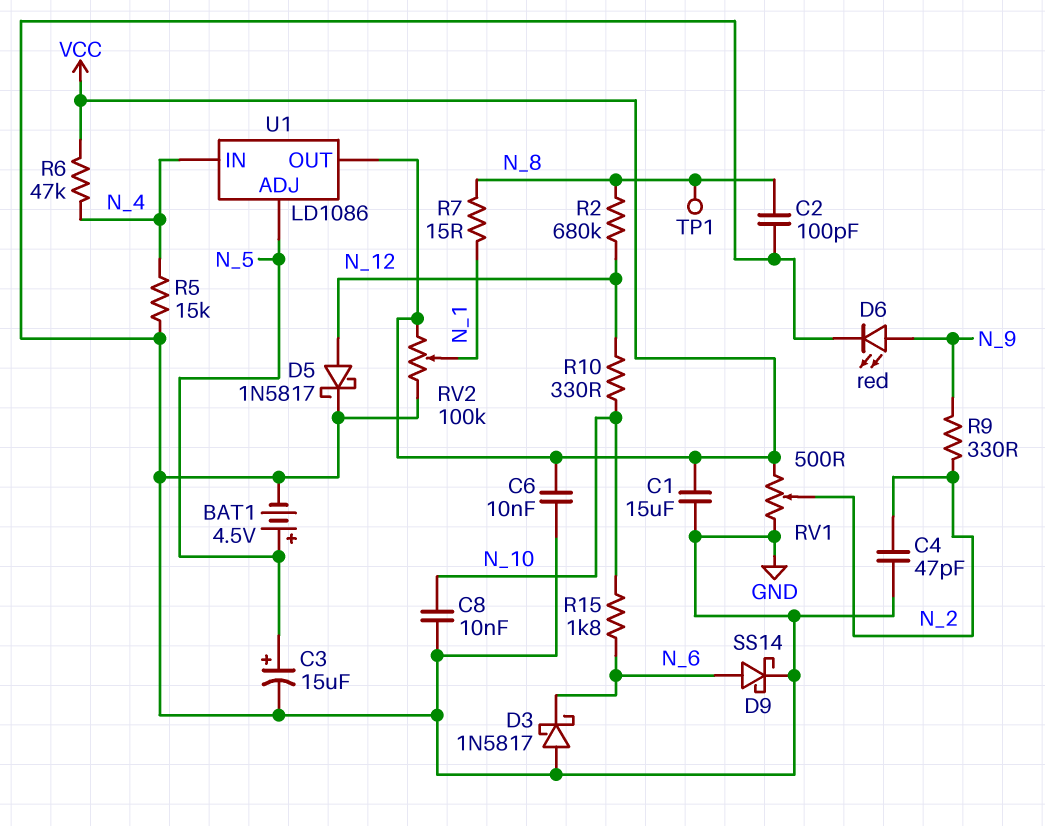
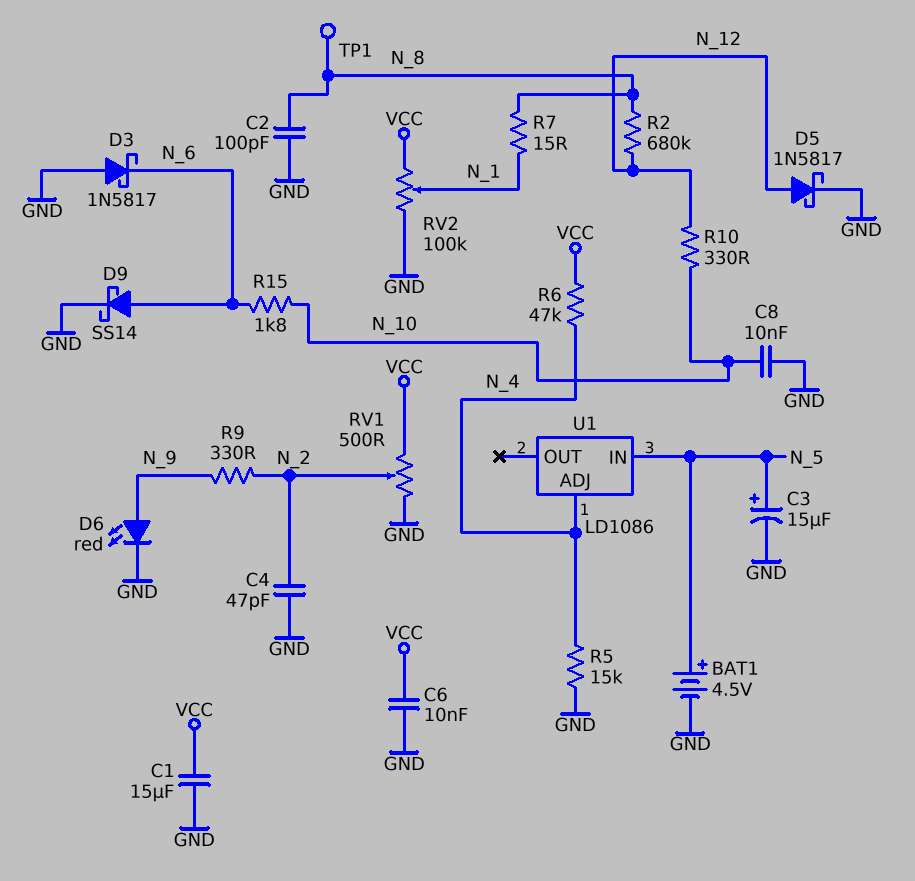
U1 pin ADJ: N_5 -> N_4
U1 pin IN: N_4 -> N_5
U1 pin OUT: VCC -> none

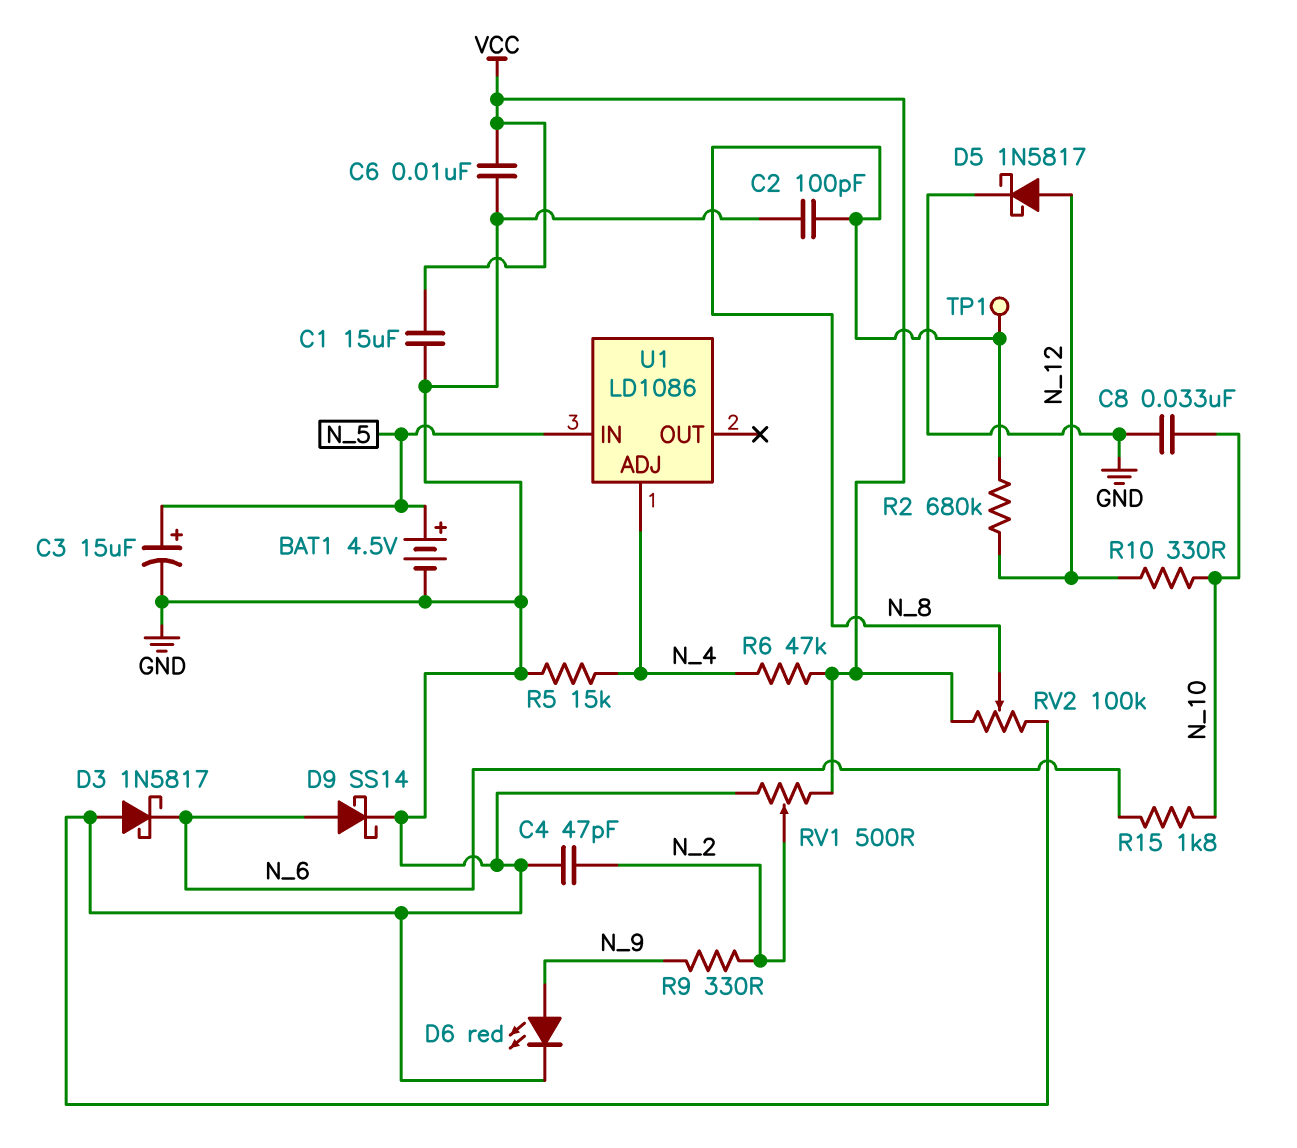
C8: 10nF (GND, N_10) -> 33nF (GND, N_10)
R7: 15 (N_1, N_8) -> none
RV2: 100k (GND, VCC, wiper N_1) -> 100k (GND, VCC, wiper N_8)

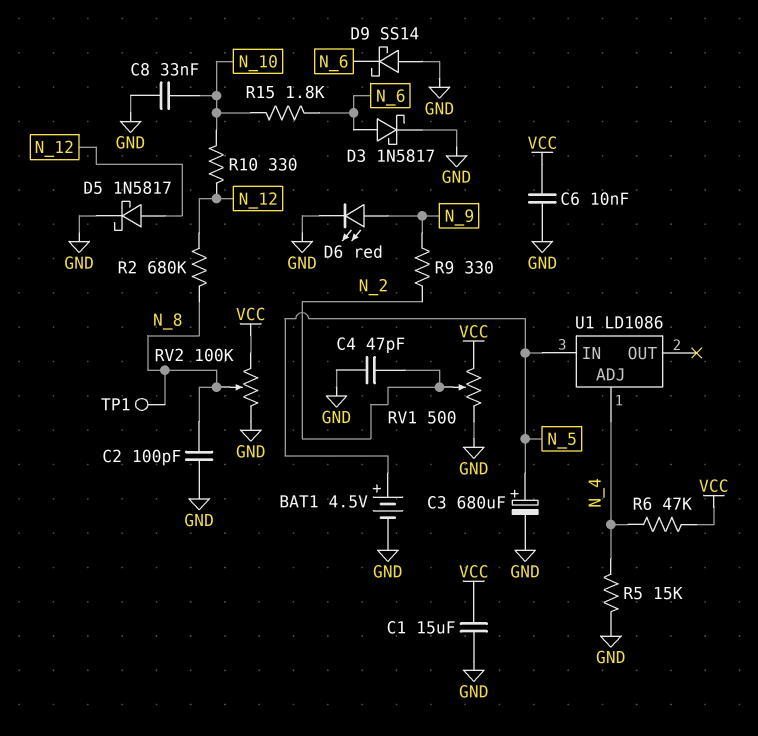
C3: 15uF (plus N_5, minus GND) -> 680uF (plus N_5, minus GND)
D3: schottky 1N5817 (A GND, K N_6) -> schottky 1N5817 (A N_6, K GND)
D9: schottky SS14 (A N_6, K GND) -> schottky SS14 (A GND, K N_6)

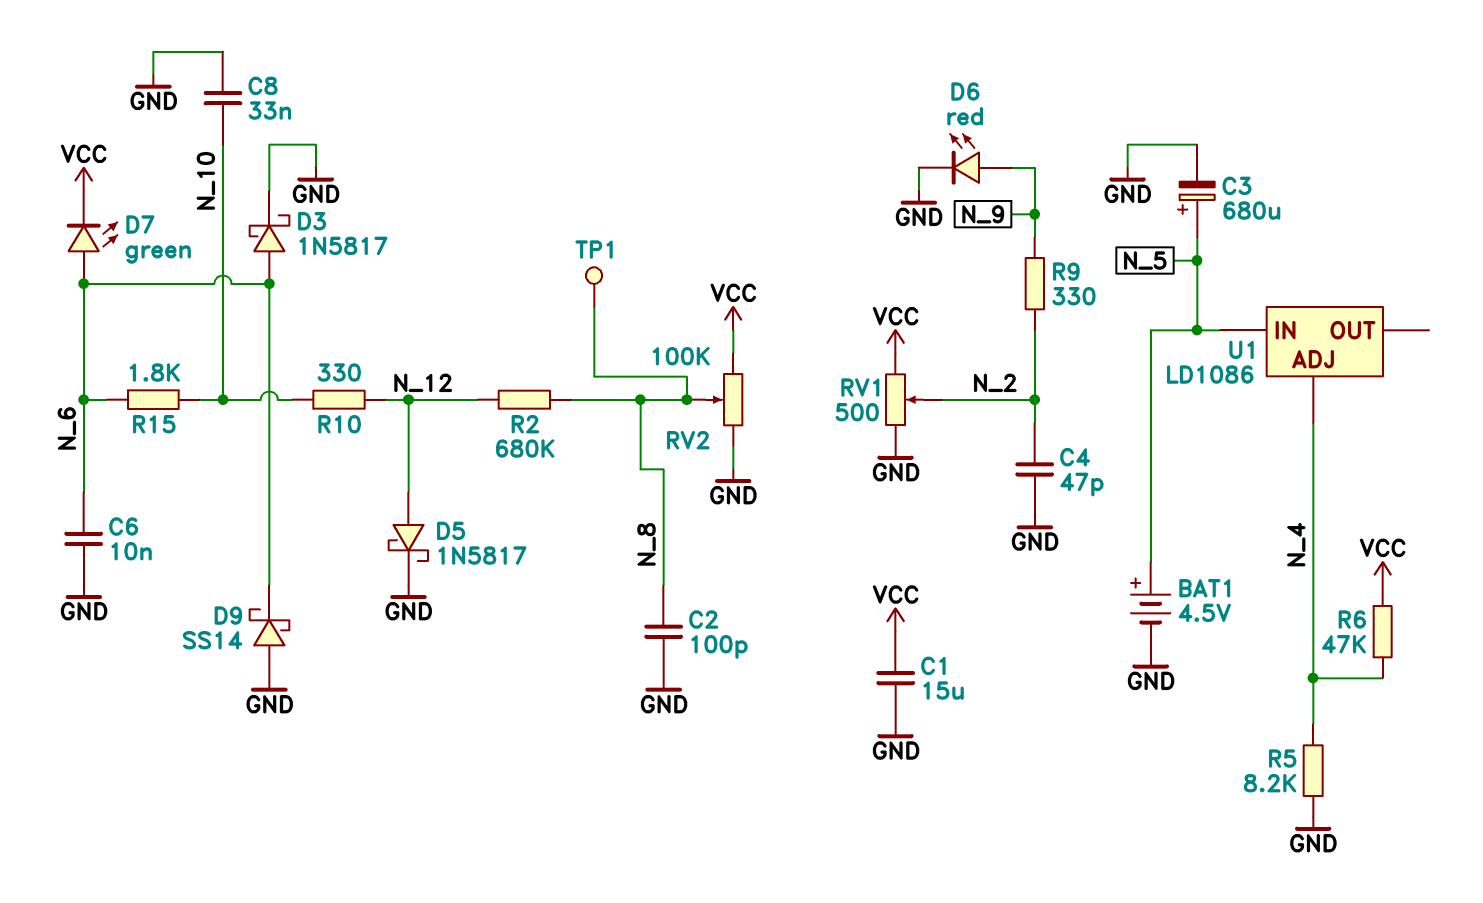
C6: 10nF (GND, VCC) -> 10nF (GND, N_6)
D7: none -> LED green (A N_6, K VCC)
R5: 15k (GND, N_4) -> 8.2k (GND, N_4)

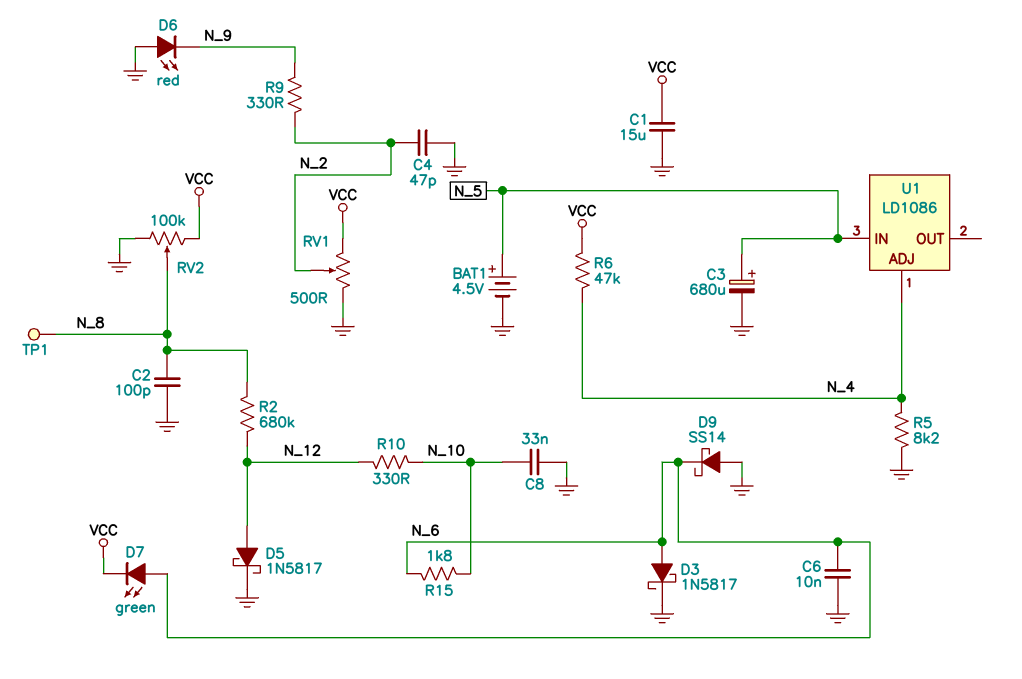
D6: LED red (A N_9, K GND) -> LED red (A GND, K N_9)

